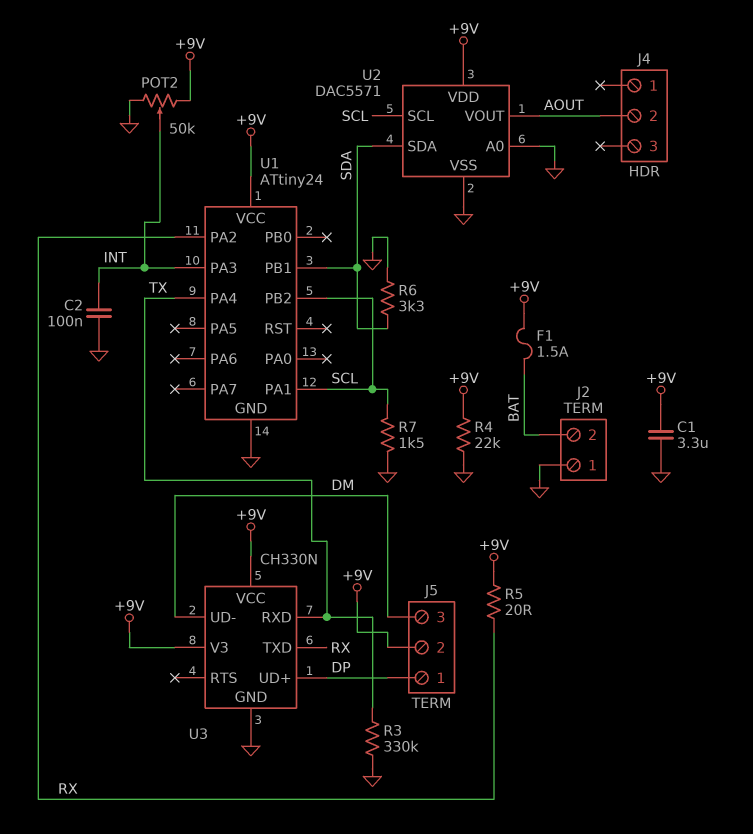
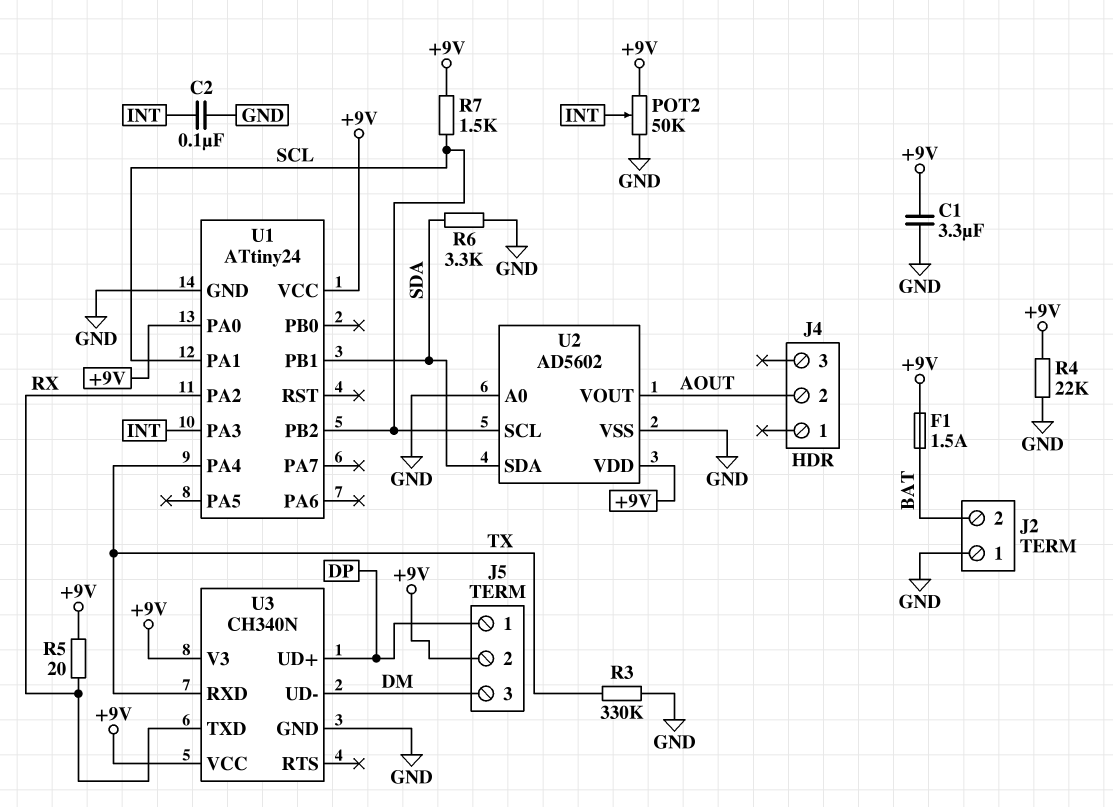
R7: 1.5k (GND, SCL) -> 1.5k (+9V, SCL)
U1 pin PA0: none -> +9V
U2: DAC5571 -> AD5602
U3: CH330N -> CH340N

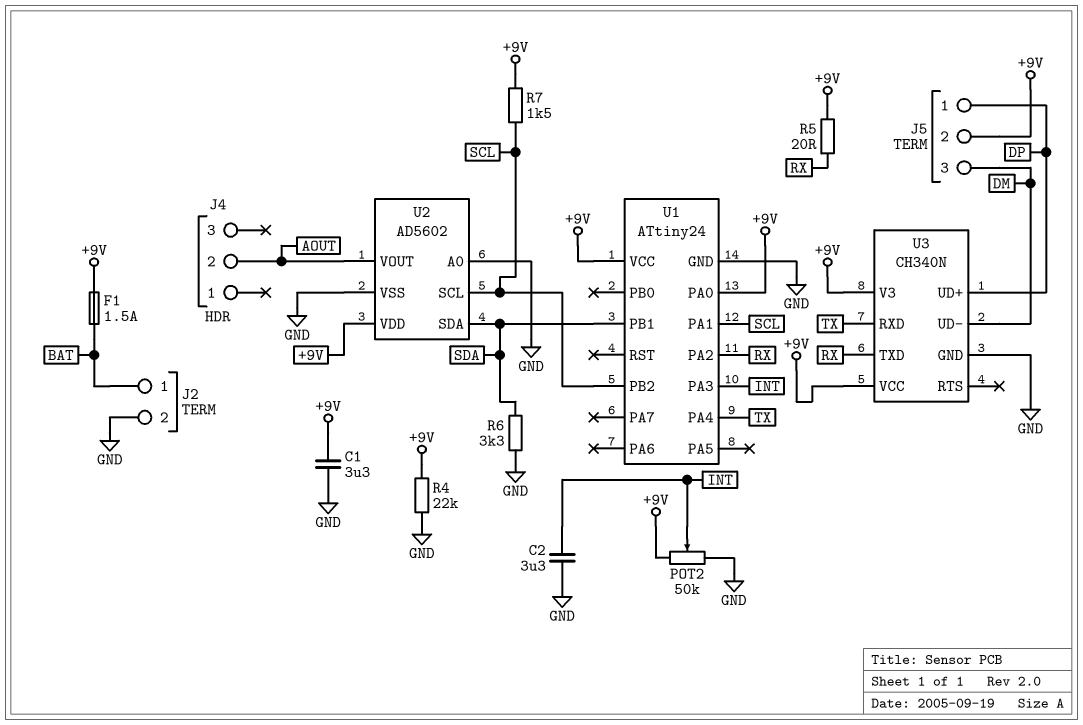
C2: 100nF (GND, INT) -> 3.3uF (GND, INT)
J2 pin 1: GND -> BAT
J2 pin 2: BAT -> GND
R3: 330k (GND, TX) -> none

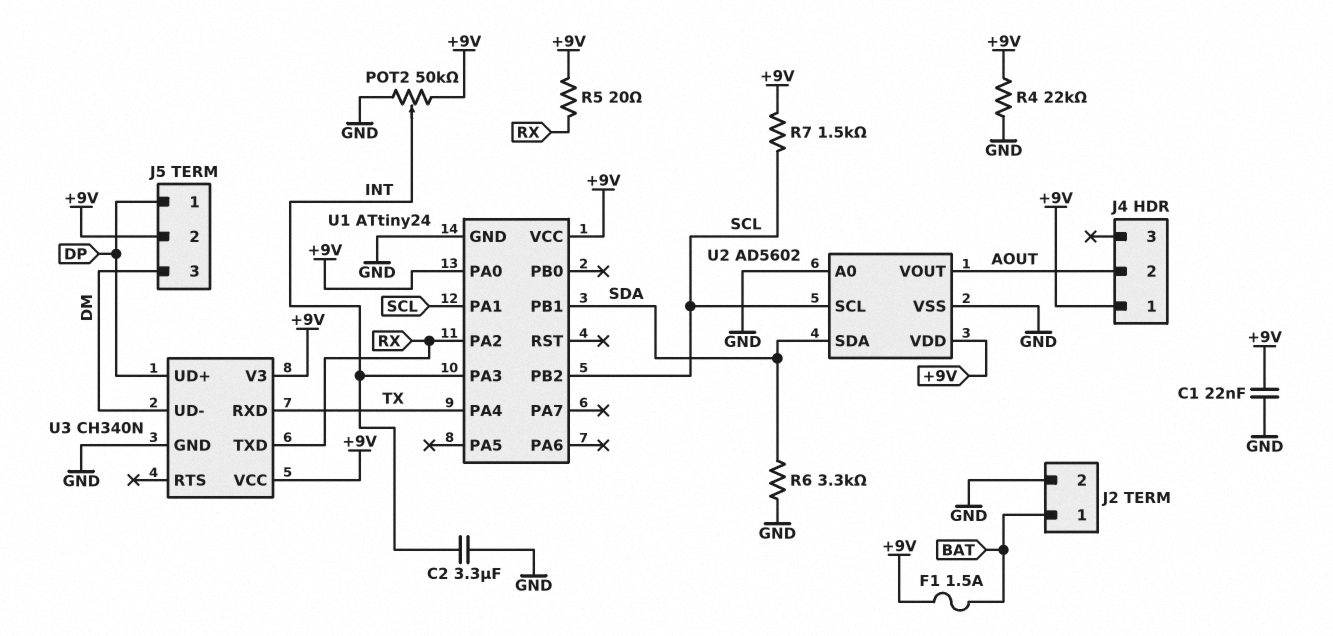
C1: 3.3uF (+9V, GND) -> 22nF (+9V, GND)
J4 pin 1: none -> +9V

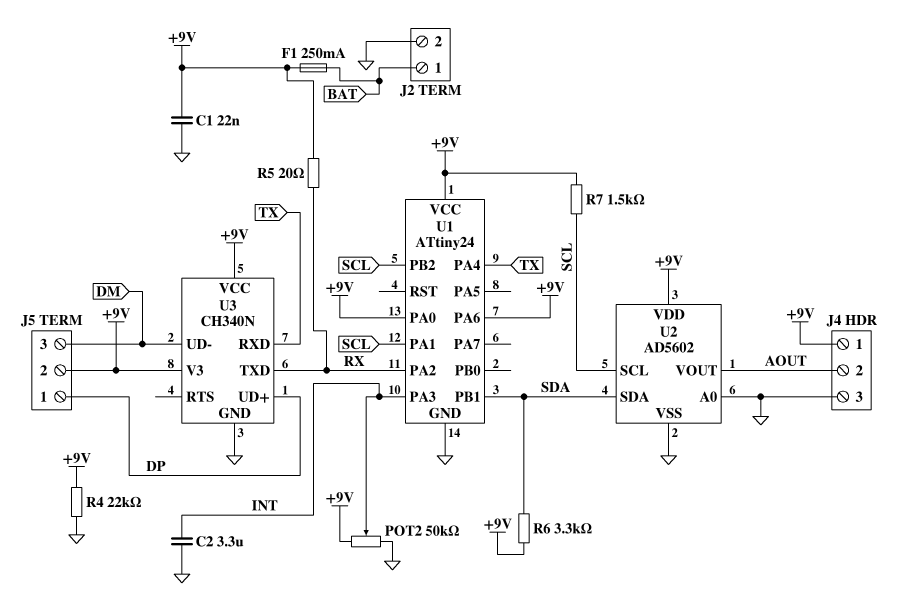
F1: 1.5A (+9V, BAT) -> 250mA (+9V, BAT)
J4 pin 3: none -> GND
R6: 3.3k (GND, SDA) -> 3.3k (+9V, SDA)
U1 pin PA6: none -> +9V

